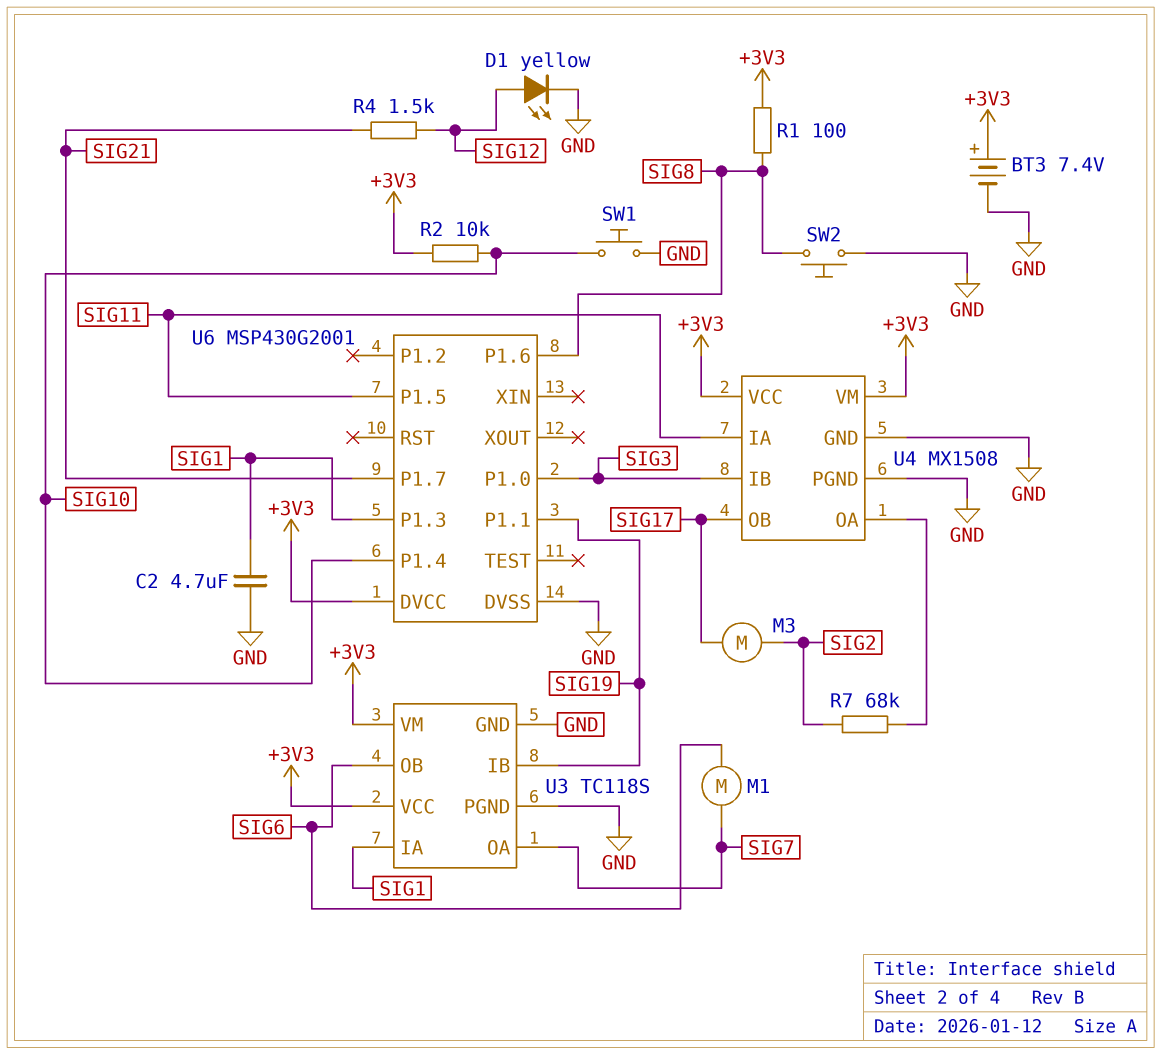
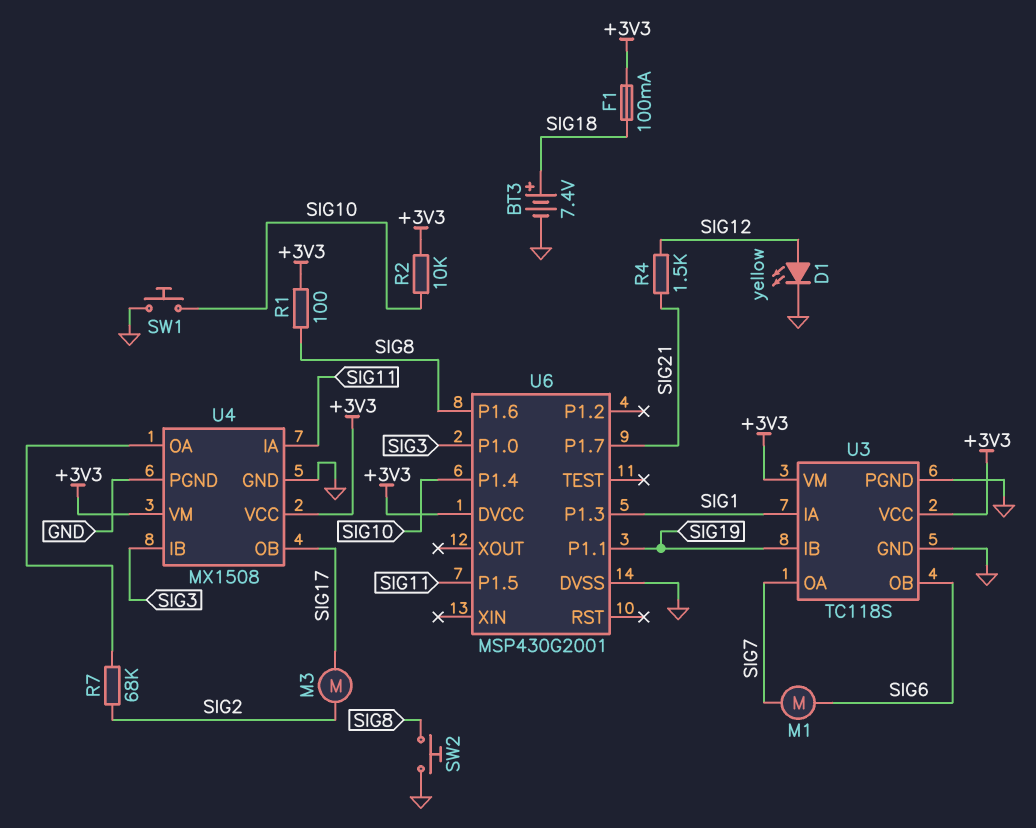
BT3: 7.4V (plus +3V3, minus GND) -> 7.4V (plus SIG18, minus GND)
C2: 4.7uF (GND, SIG1) -> none
F1: none -> 100mA (+3V3, SIG18)

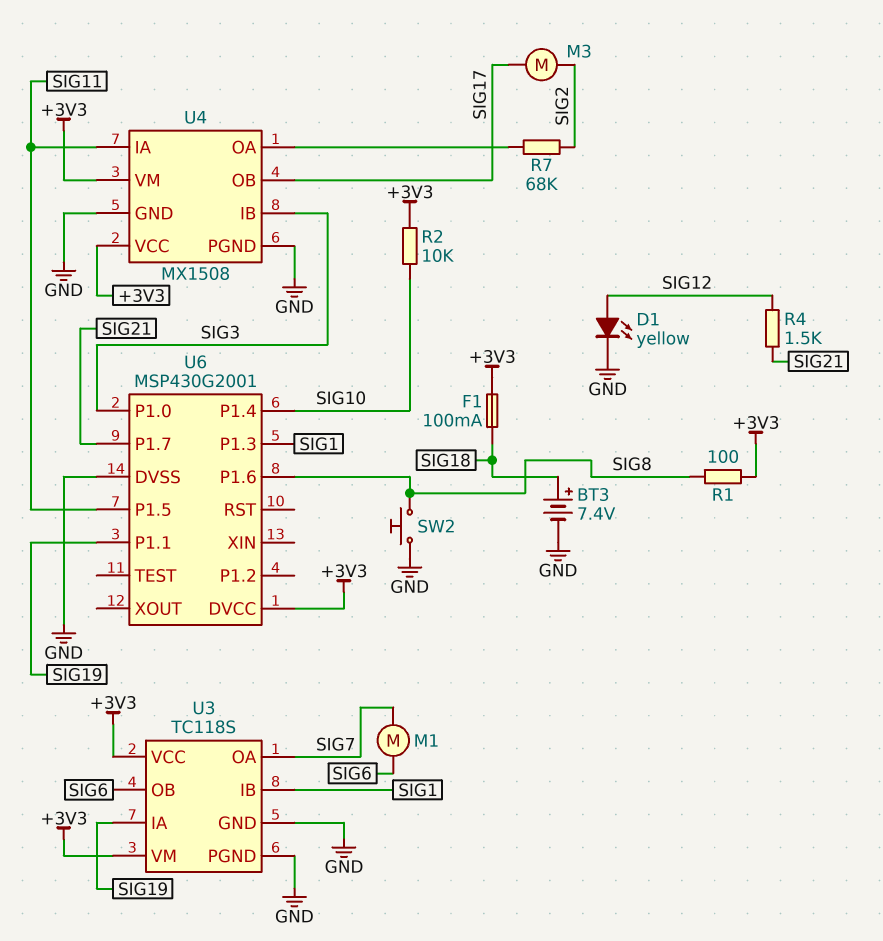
SW1: button (GND, SIG10) -> none
U3 pin IA: SIG1 -> SIG19
U3 pin IB: SIG19 -> SIG1

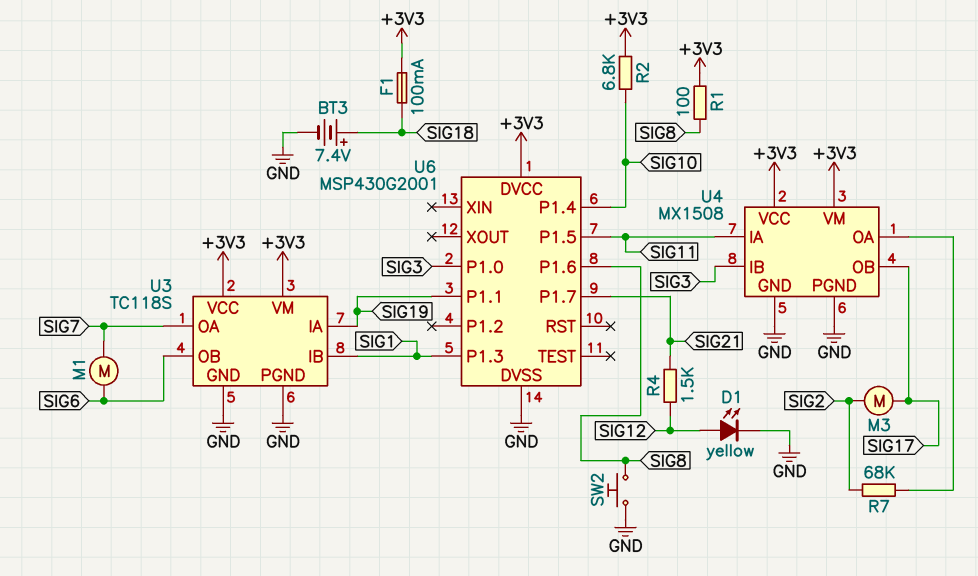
R2: 10k (+3V3, SIG10) -> 6.8k (+3V3, SIG10)

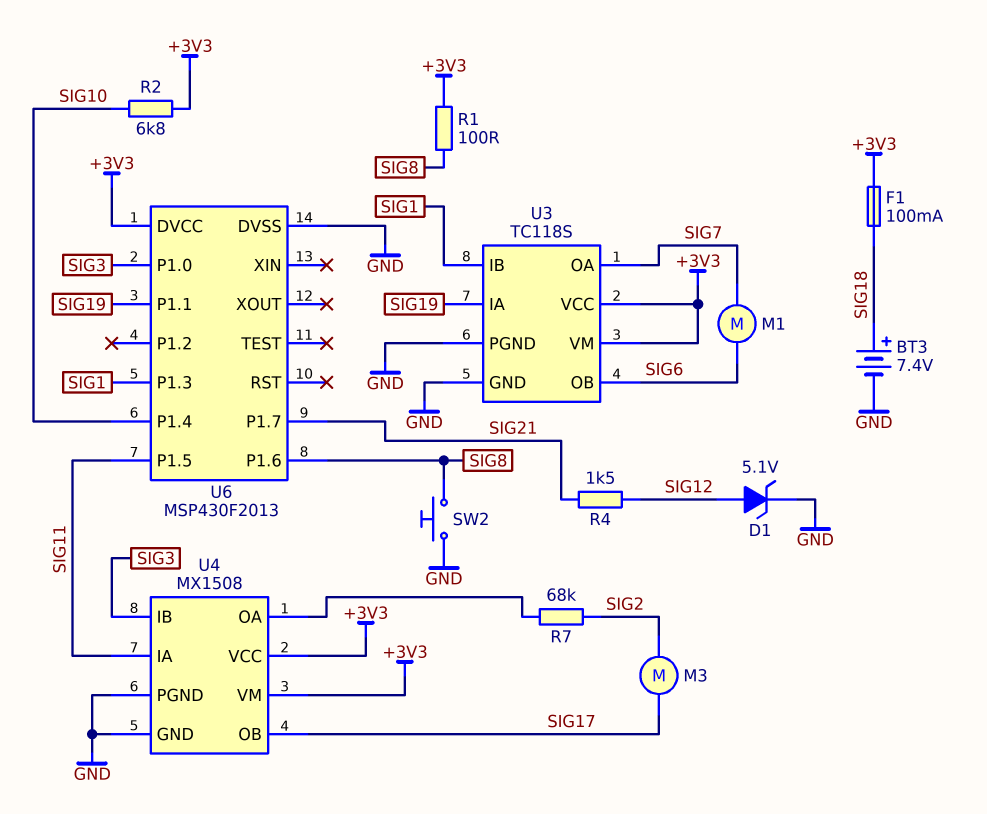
D1: LED yellow (A SIG12, K GND) -> zener 5.1V (A SIG12, K GND)
U6: MSP430G2001 -> MSP430F2013

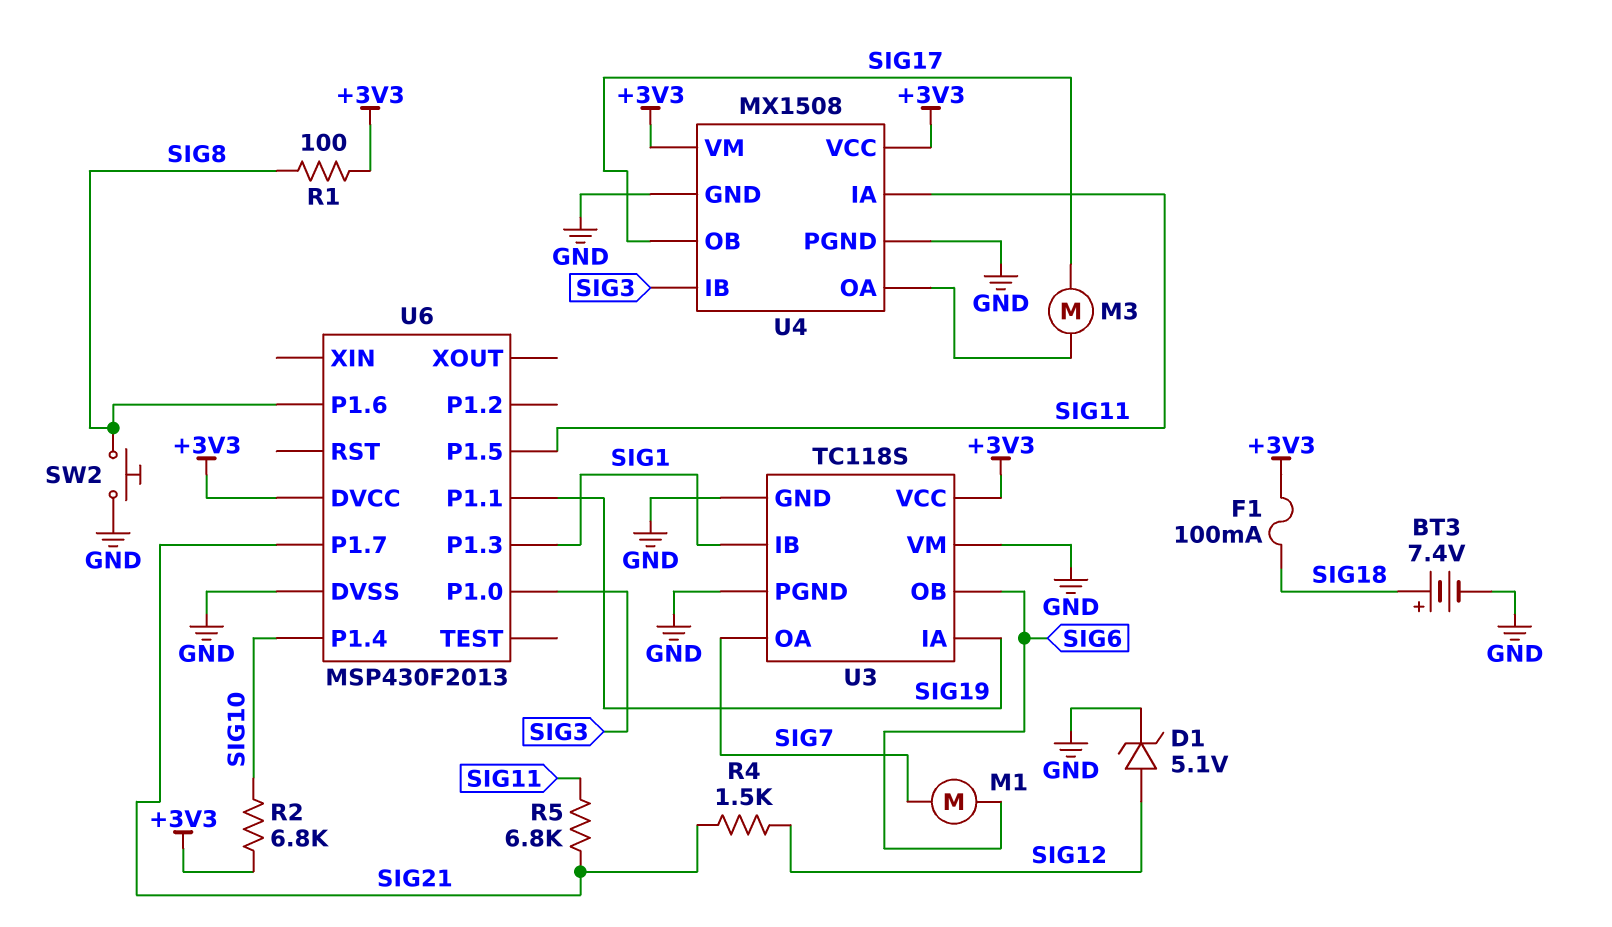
M3: motor (SIG2, SIG17) -> motor (SIG17, U4/OA)
R5: none -> 6.8k (SIG11, SIG21)
R7: 68k (SIG2, U4/OA) -> none
U3 pin VM: +3V3 -> GND

